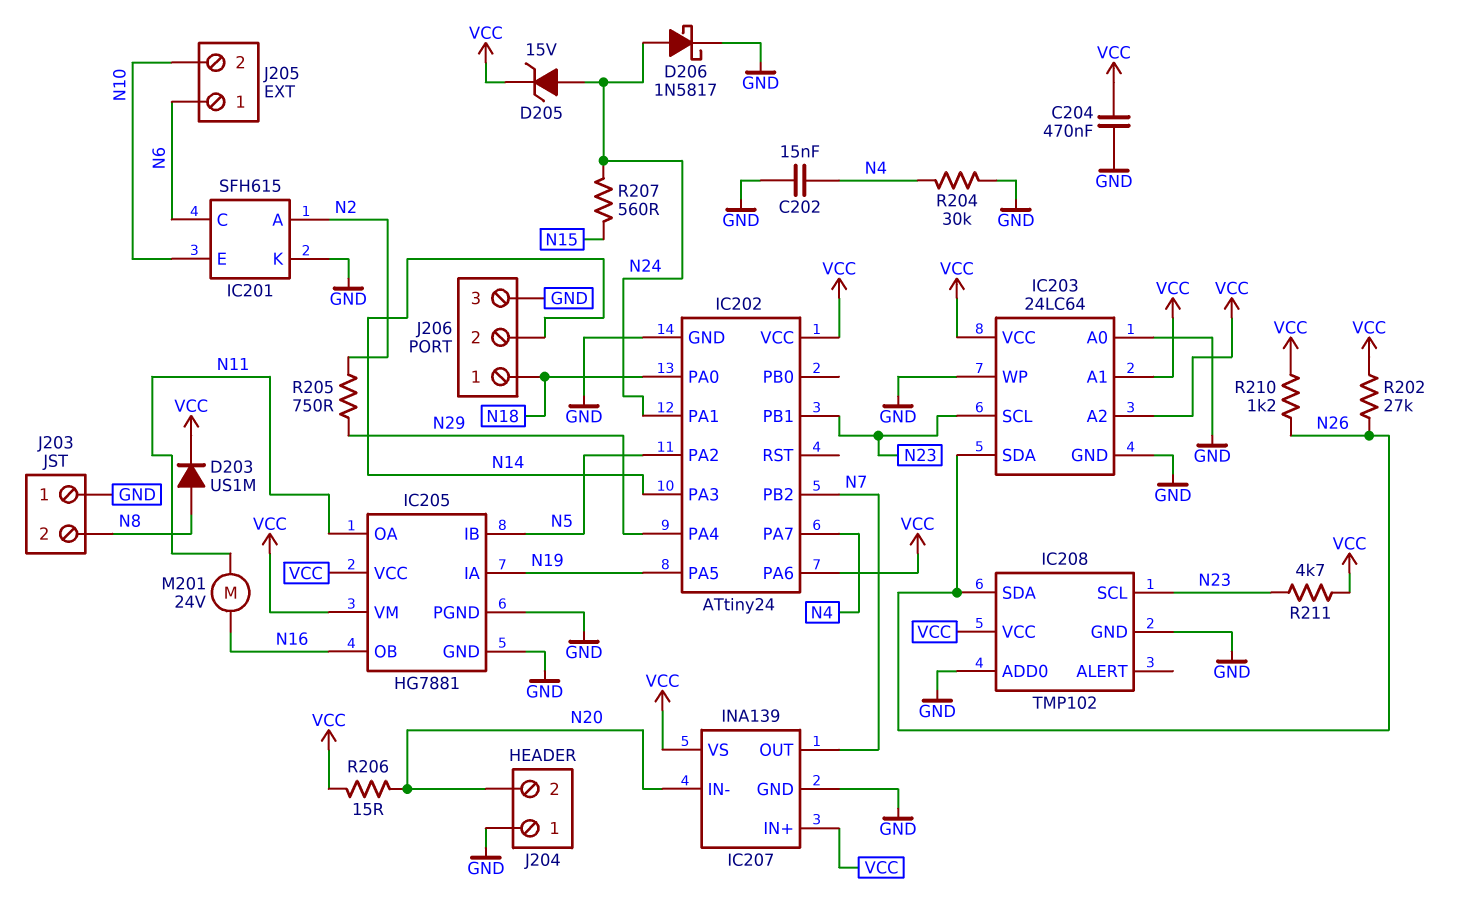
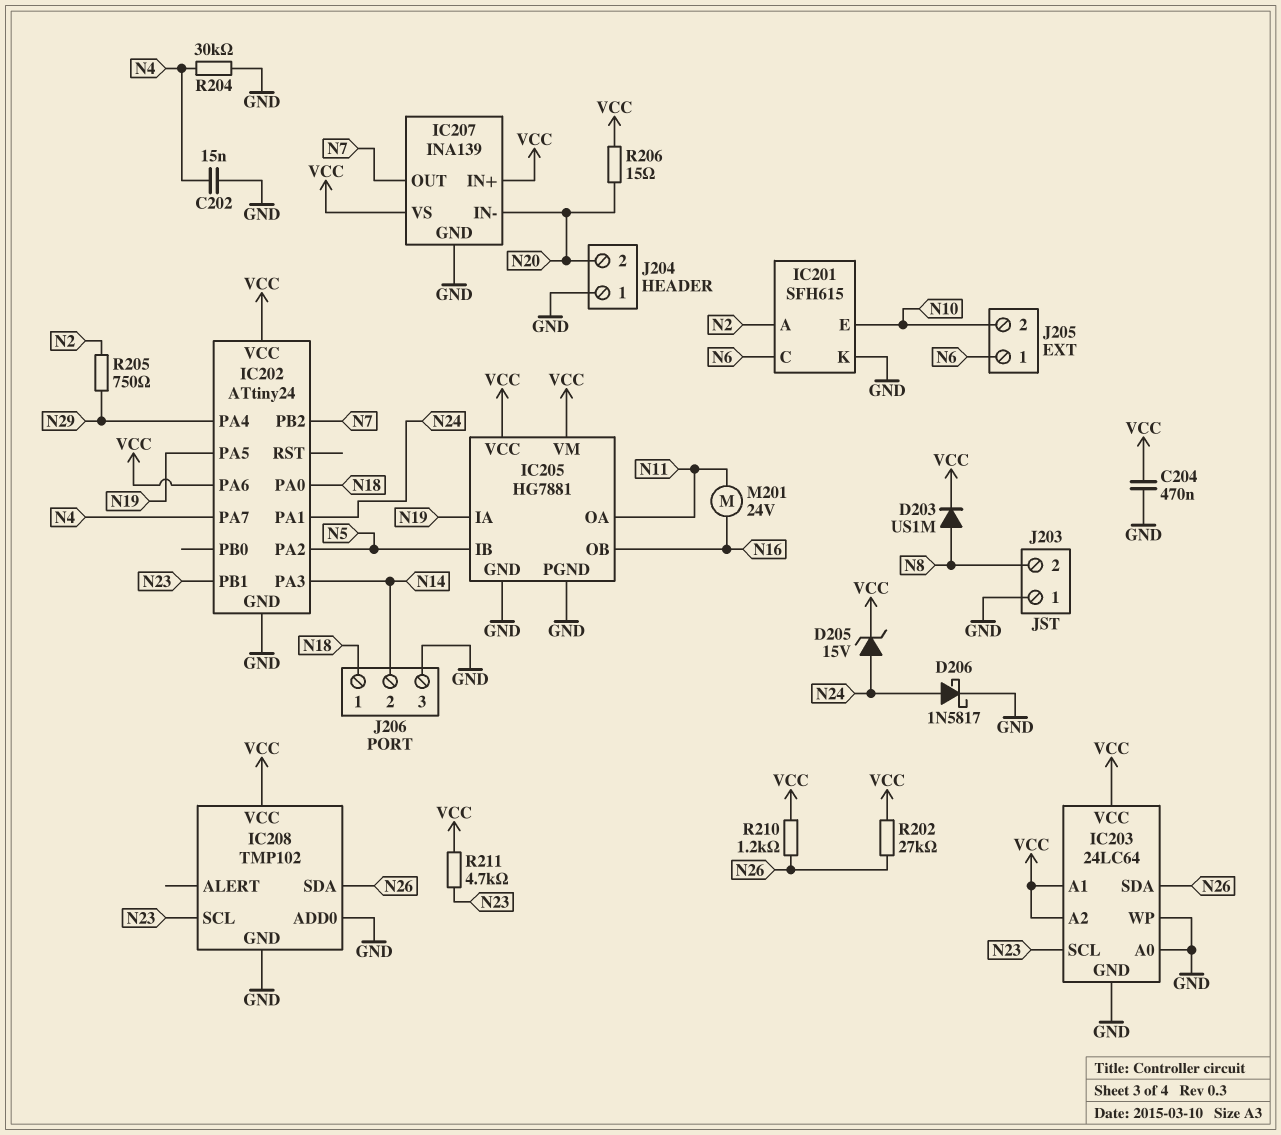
R207: 560 (N15, N24) -> none

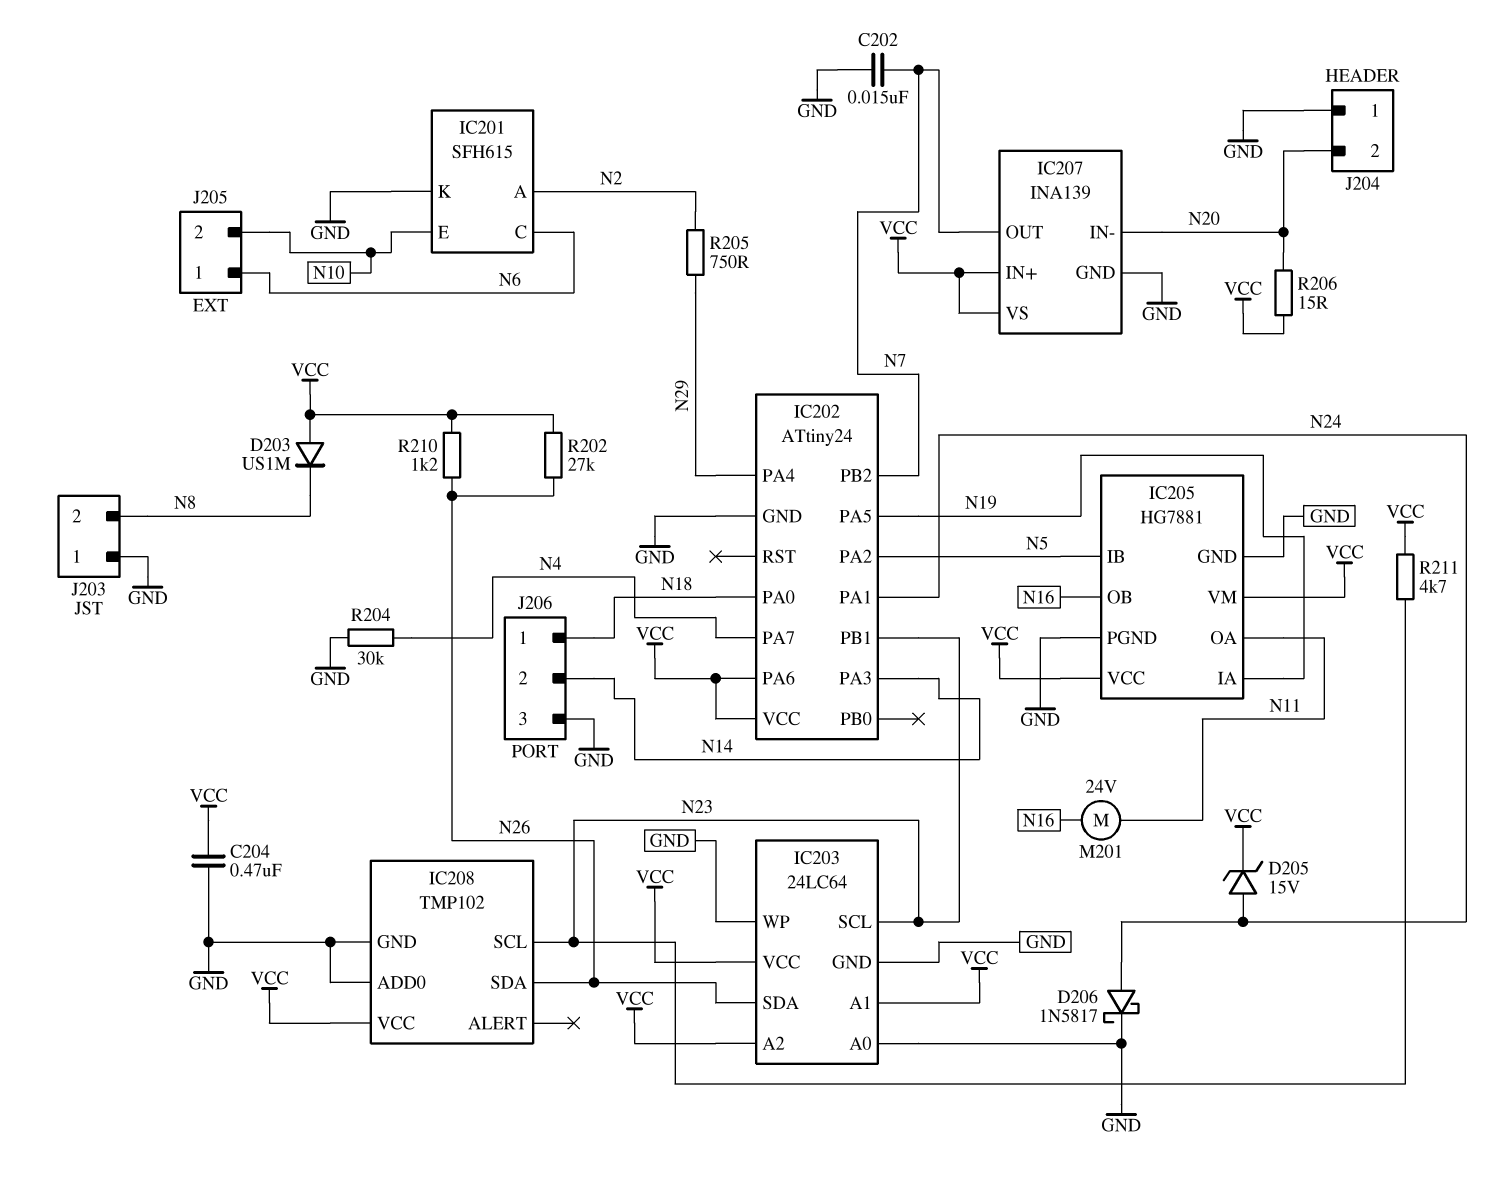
C202: 15nF (GND, N4) -> 15nF (GND, N7)
D203: diode US1M (A N8, K VCC) -> diode US1M (A VCC, K N8)

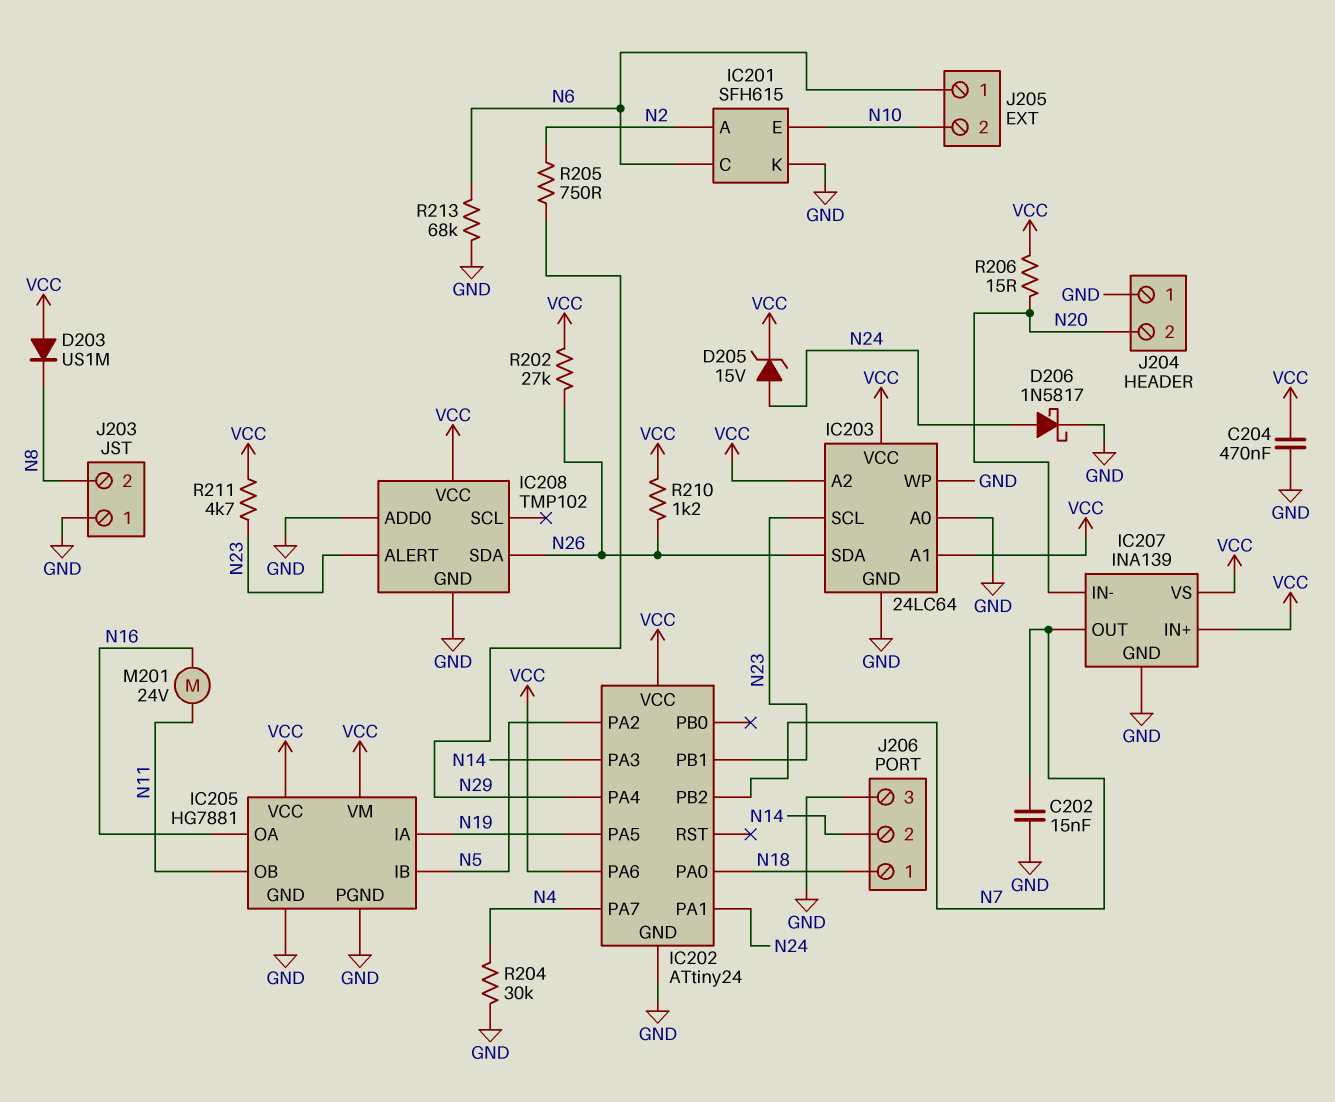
IC205 pin OA: N11 -> N16
IC205 pin OB: N16 -> N11
IC208 pin ALERT: none -> N23
IC208 pin SCL: N23 -> none
R213: none -> 68k (GND, N6)

